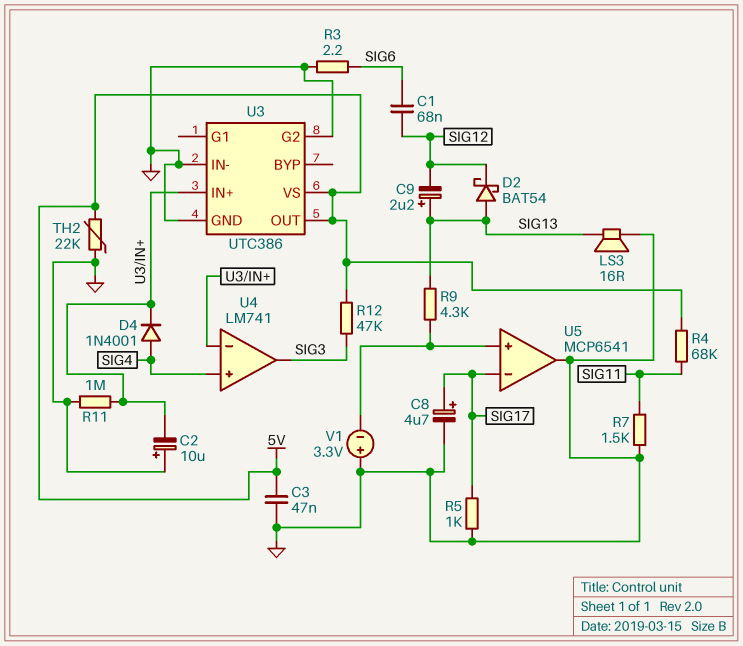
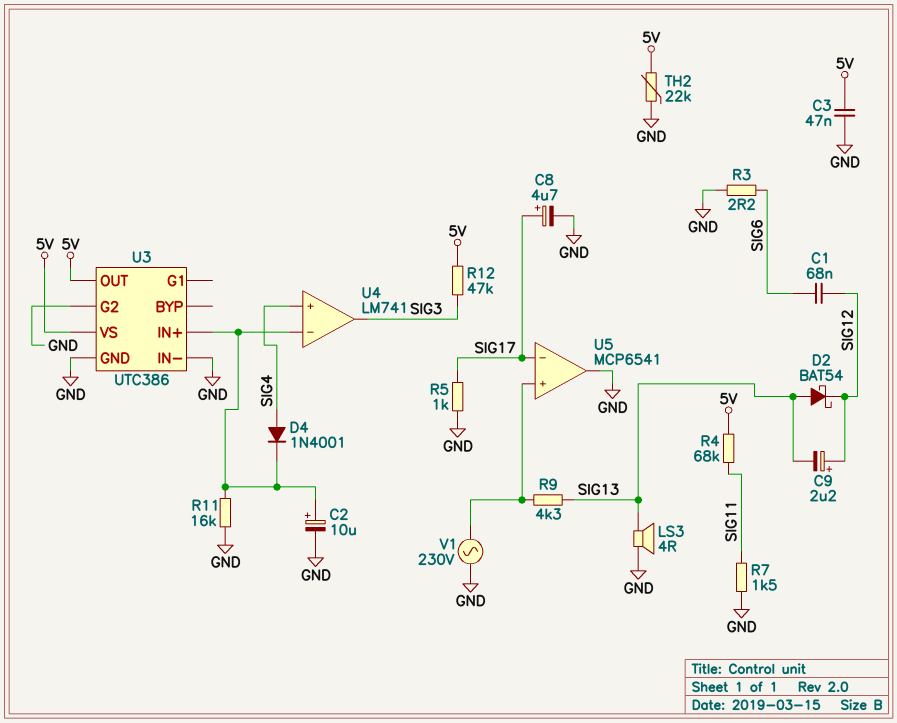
C2: 10uF (plus GND, minus U3/IN+) -> 10uF (plus U3/IN+, minus GND)
C9: 2.2uF (plus SIG13, minus SIG12) -> 2.2uF (plus SIG12, minus SIG13)
LS3: speaker 16R (GND, SIG13) -> speaker 4R (GND, SIG13)
R11: 1M (GND, U3/IN+) -> 16k (GND, U3/IN+)
V1: 3.3V (plus GND, minus U5/in+) -> AC 230V (GND, U5/in+)

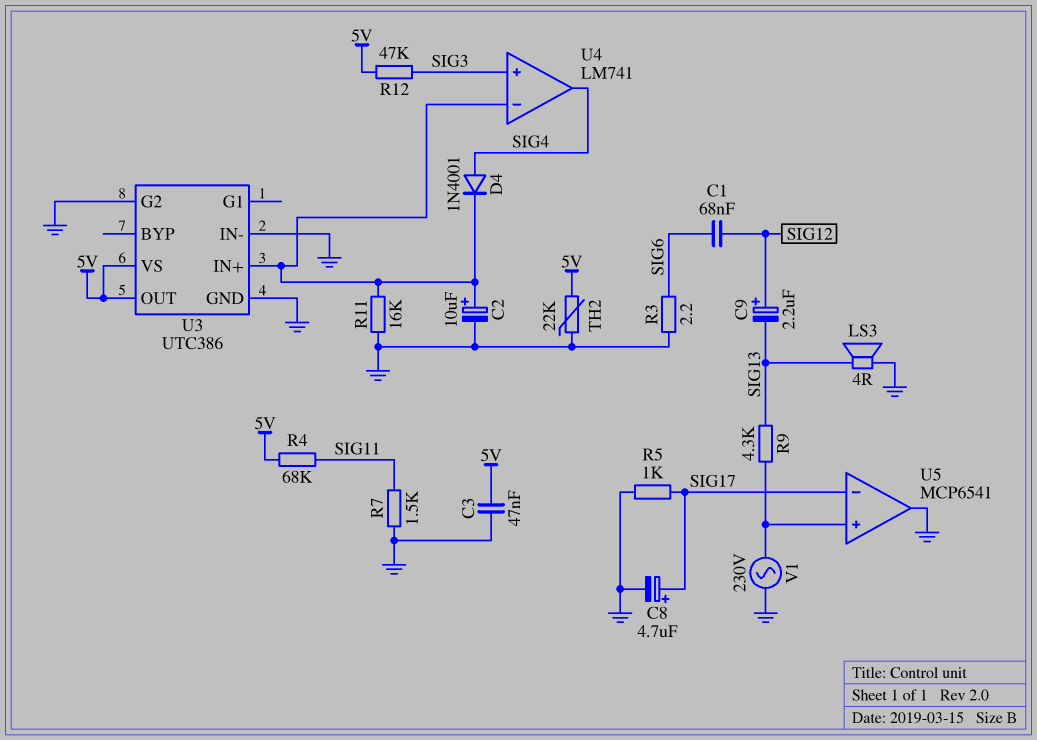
D2: schottky BAT54 (A SIG13, K SIG12) -> none
U4 pin in+: SIG4 -> SIG3
U4 pin out: SIG3 -> SIG4

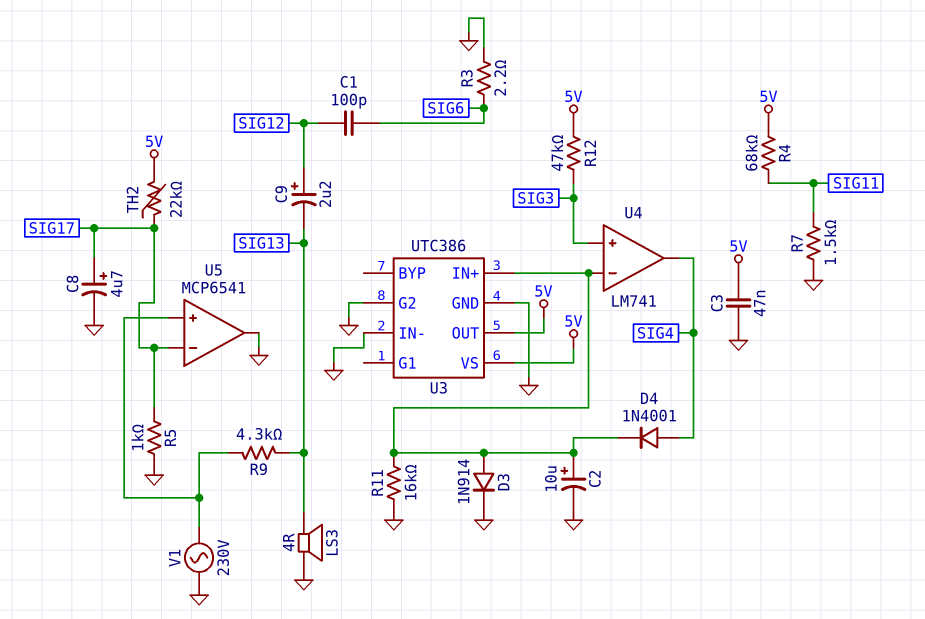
C1: 68nF (SIG6, SIG12) -> 100pF (SIG6, SIG12)
D3: none -> diode 1N914 (A U3/IN+, K GND)
TH2: 22k (5V, GND) -> 22k (5V, SIG17)

